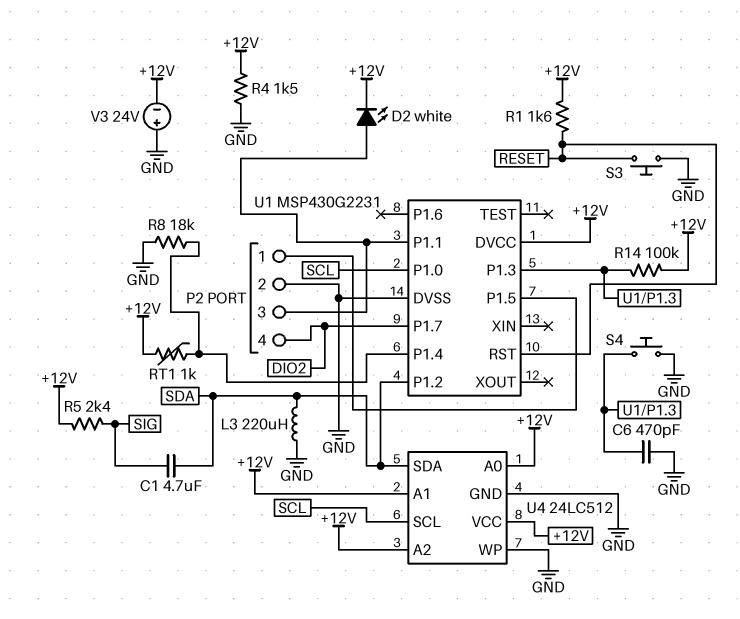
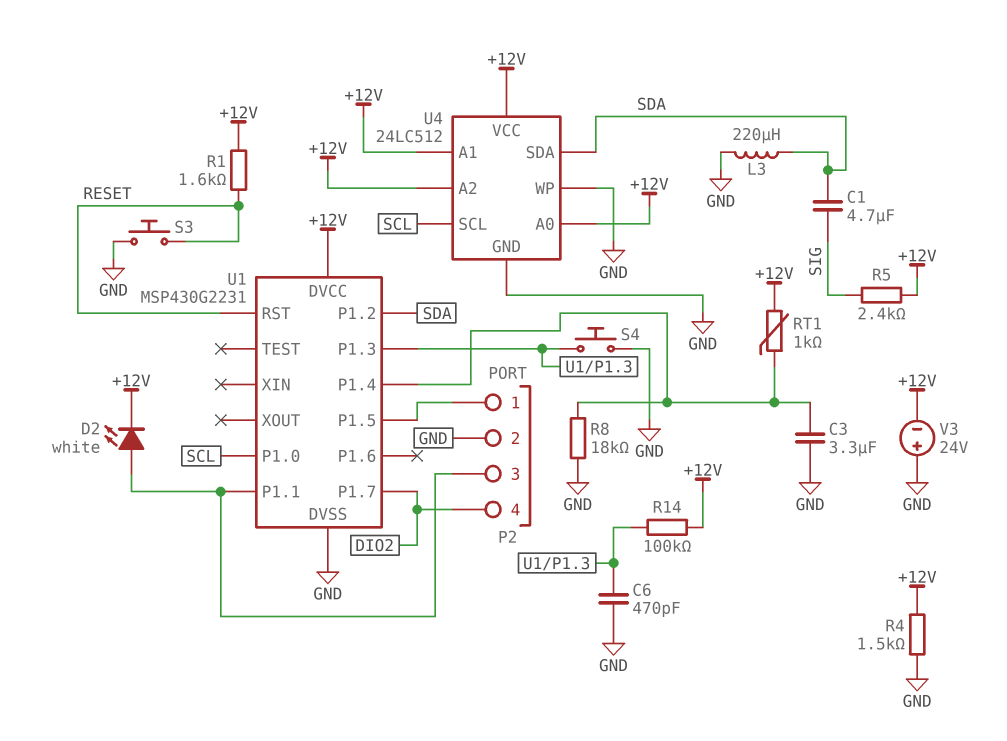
C3: none -> 3.3uF (GND, U1/P1.4)

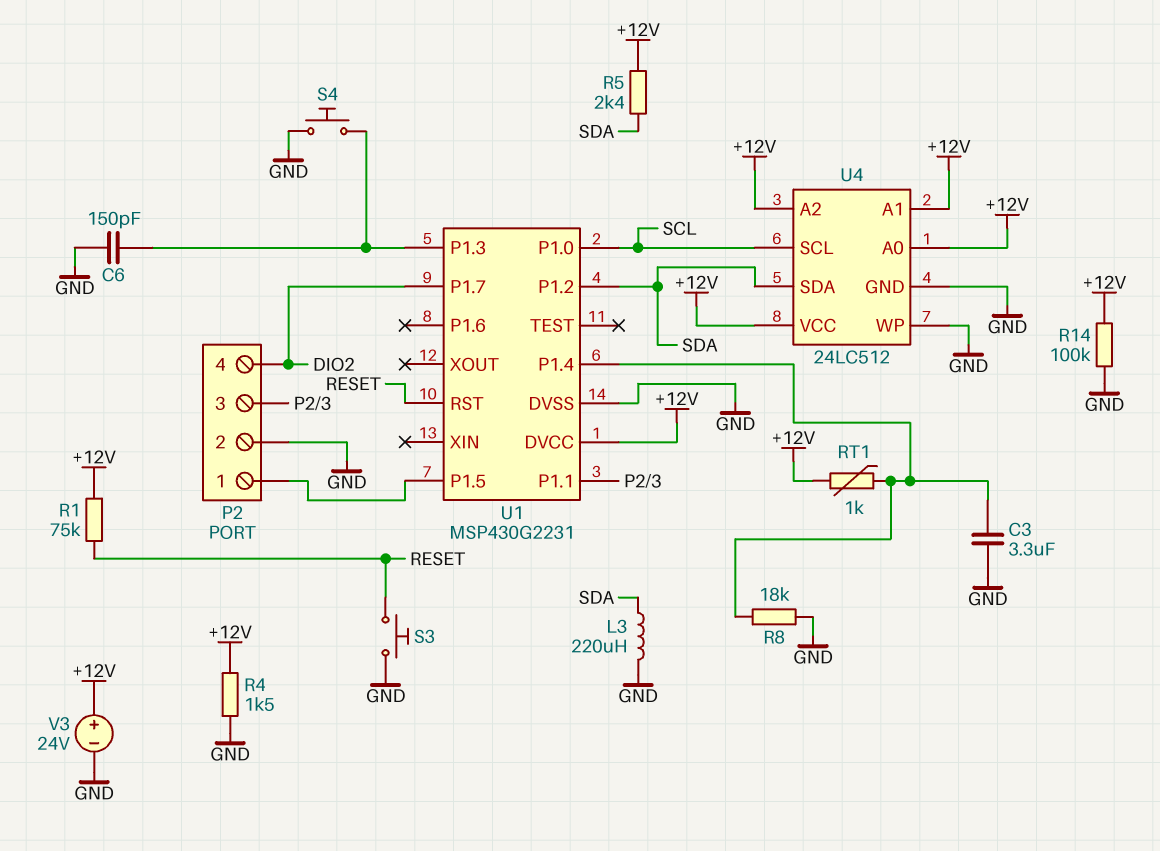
C1: 4.7uF (SDA, SIG) -> none
C6: 470pF (GND, U1/P1.3) -> 150pF (GND, U1/P1.3)
D2: LED white (A P2/3, K +12V) -> none
R1: 1.6k (+12V, RESET) -> 75k (+12V, RESET)
R5: 2.4k (+12V, SIG) -> 2.4k (+12V, SDA)
R14: 100k (+12V, U1/P1.3) -> 100k (+12V, GND)
V3: 24V (plus GND, minus +12V) -> 24V (plus +12V, minus GND)

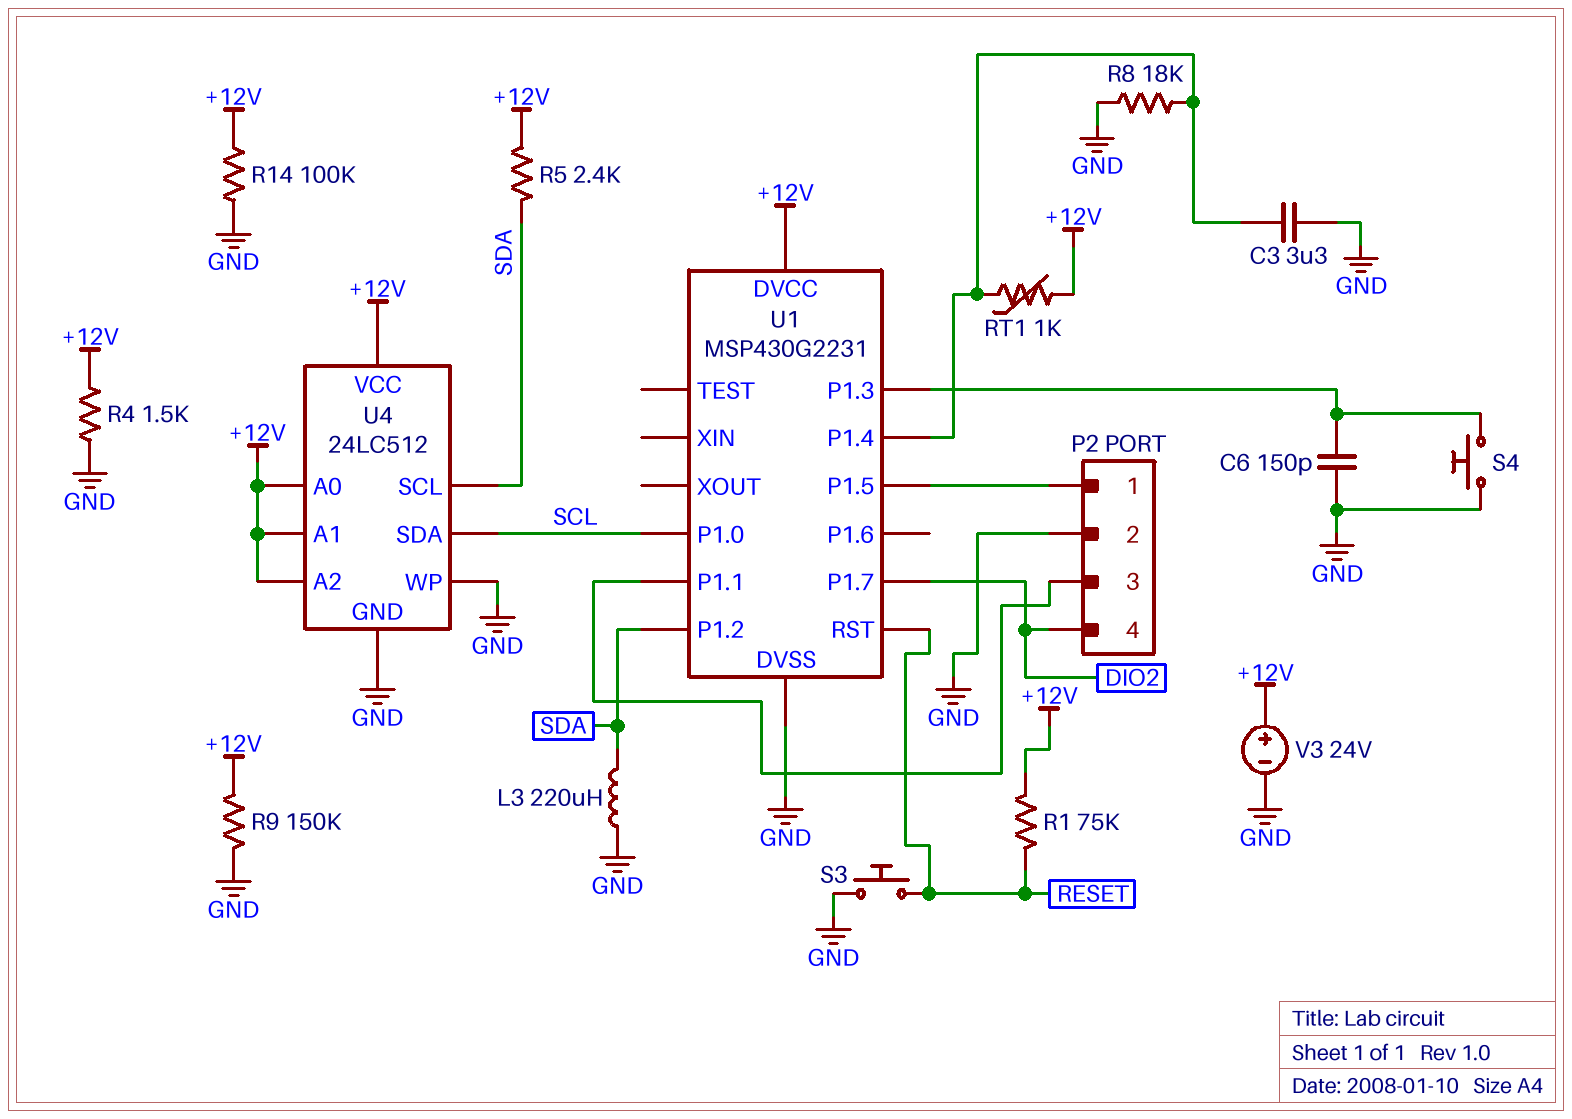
R9: none -> 150k (+12V, GND)
U4 pin SCL: SCL -> SDA
U4 pin SDA: SDA -> SCL

